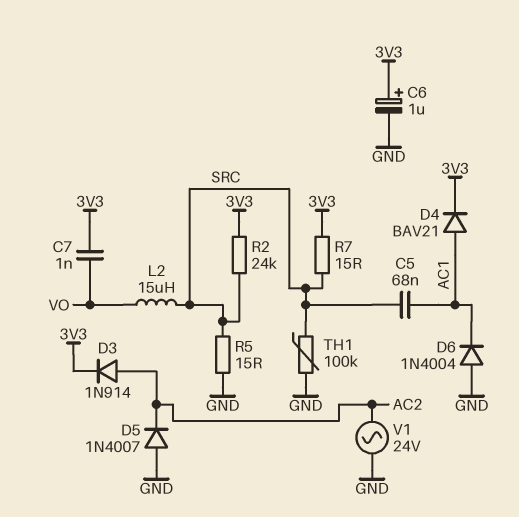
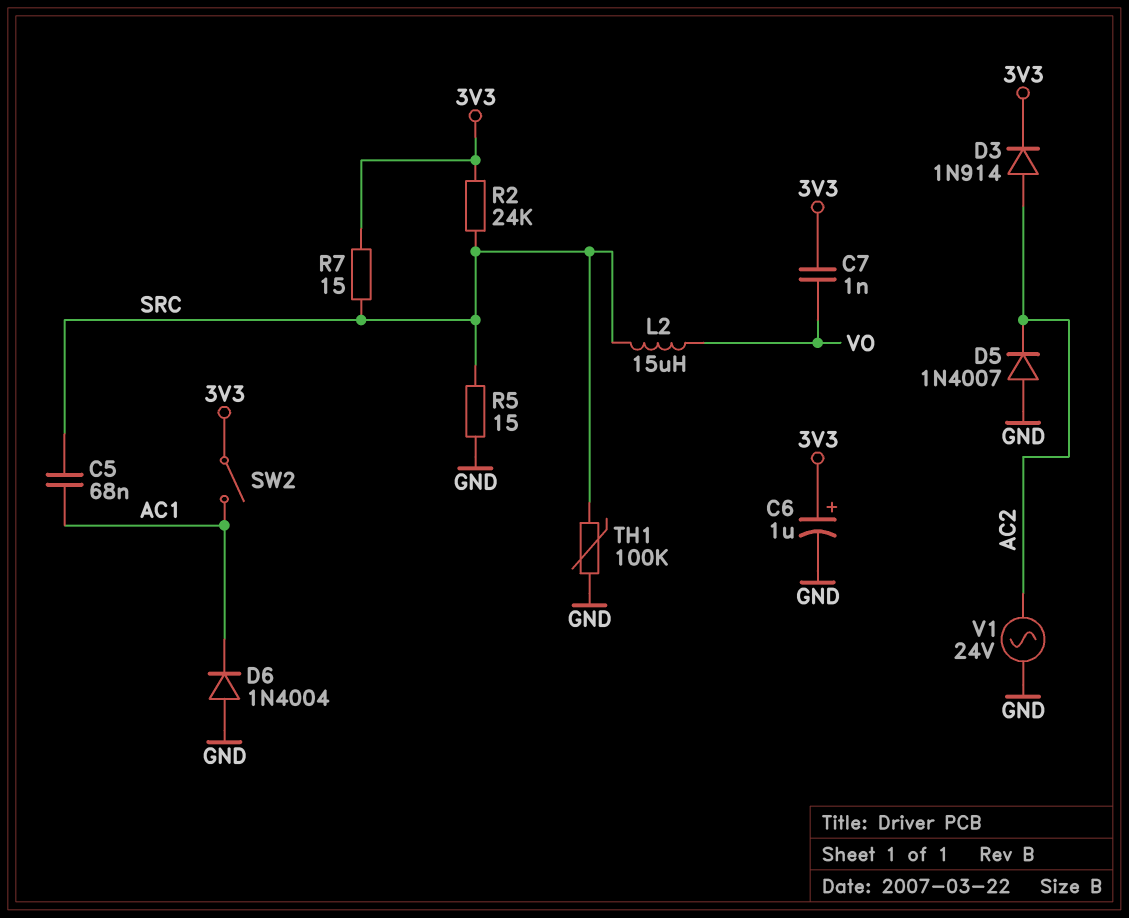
D4: diode BAV21 (A AC1, K 3V3) -> none
SW2: none -> switch (3V3, AC1)

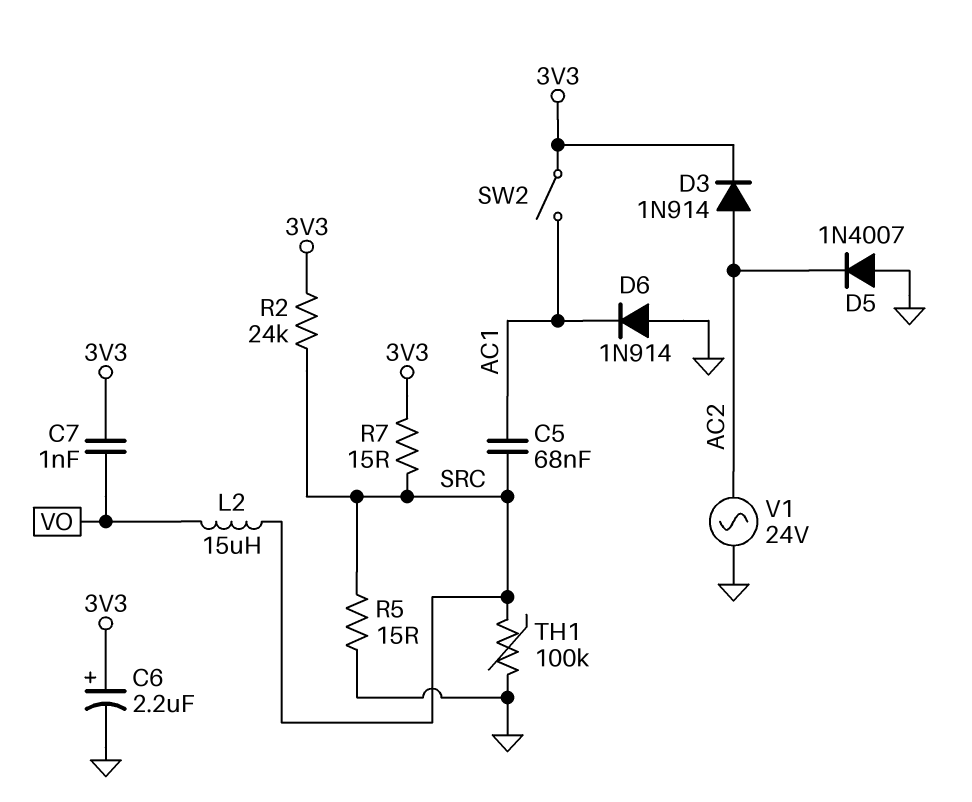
C6: 1uF (plus 3V3, minus GND) -> 2.2uF (plus 3V3, minus GND)
D6: diode 1N4004 (A GND, K AC1) -> diode 1N914 (A GND, K AC1)

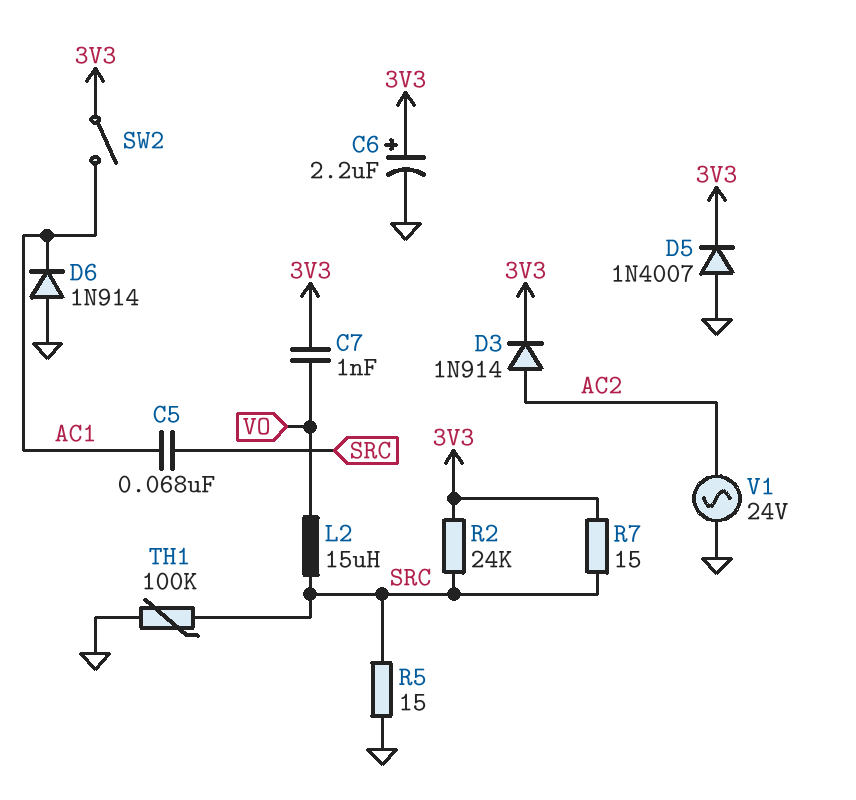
D5: diode 1N4007 (A GND, K AC2) -> diode 1N4007 (A GND, K 3V3)

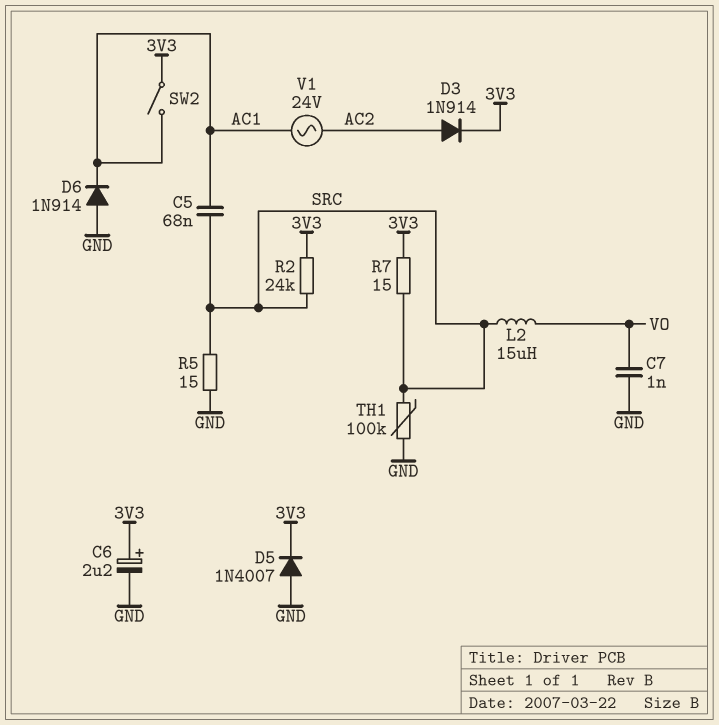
C7: 1nF (3V3, VO) -> 1nF (GND, VO)
V1: AC 24V (AC2, GND) -> AC 24V (AC1, AC2)

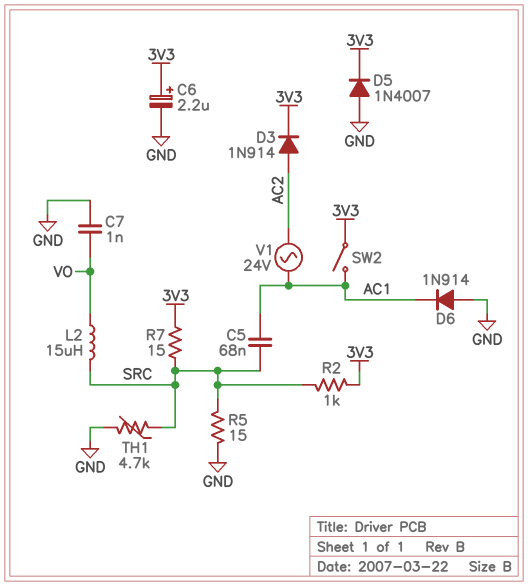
R2: 24k (3V3, SRC) -> 1k (3V3, SRC)
TH1: 100k (GND, SRC) -> 4.7k (GND, SRC)

